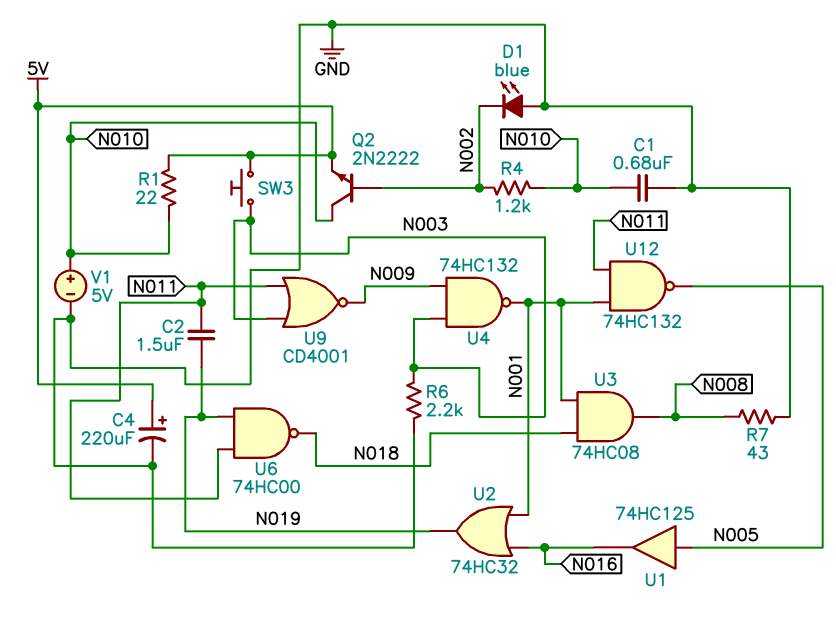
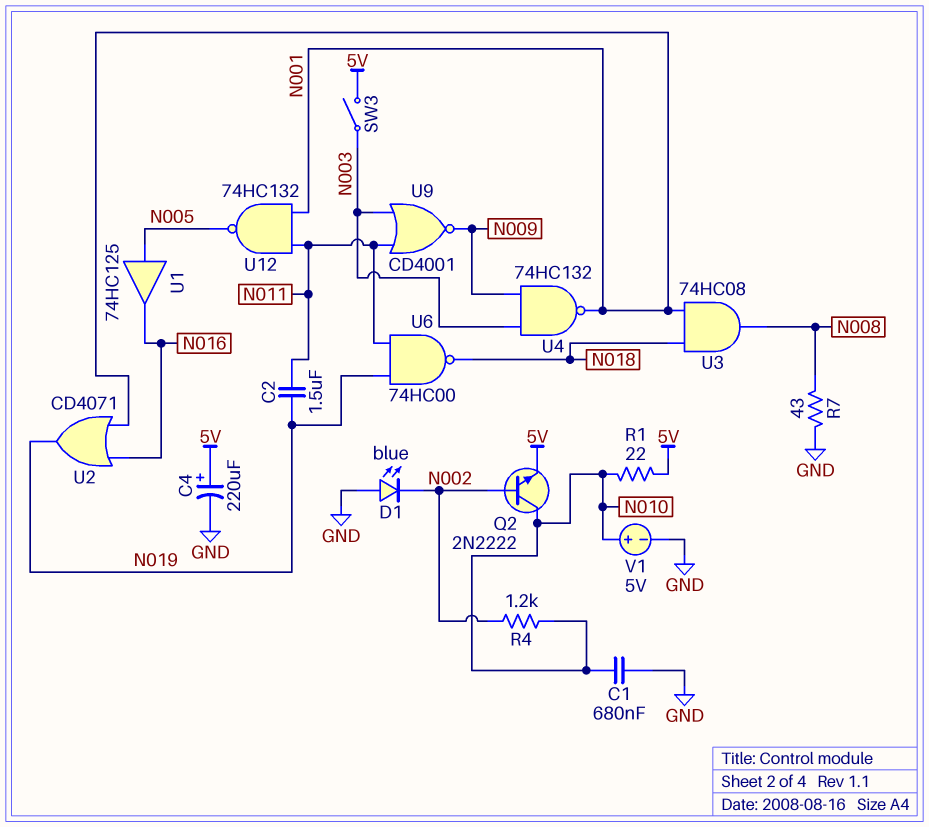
R6: 2.2k (GND, N003) -> none
SW3: button (5V, N003) -> switch (5V, N003)
U2: OR 74HC32 (in N001, in N016, out N019) -> OR CD4071 (in N001, in N016, out N019)

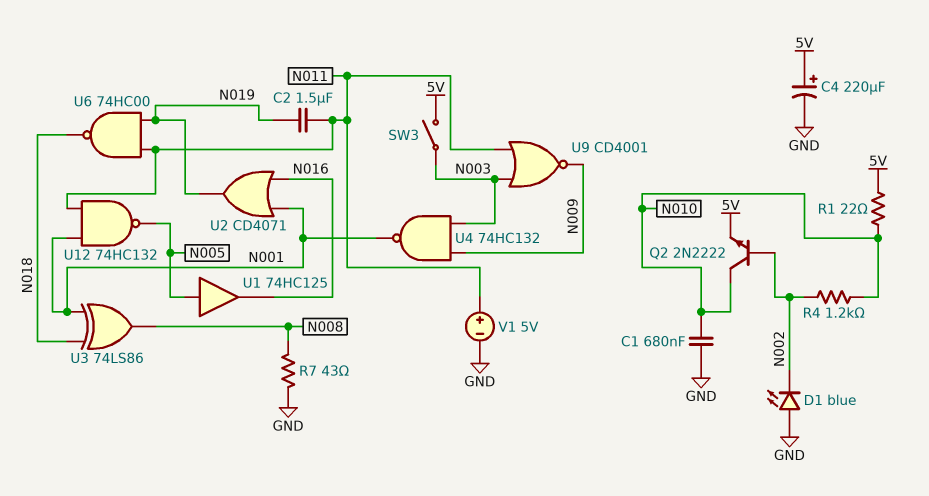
U3: AND 74HC08 (in N001, in N018, out N008) -> XOR 74LS86 (in N001, in N018, out N008)
V1: 5V (plus N010, minus GND) -> 5V (plus N011, minus GND)

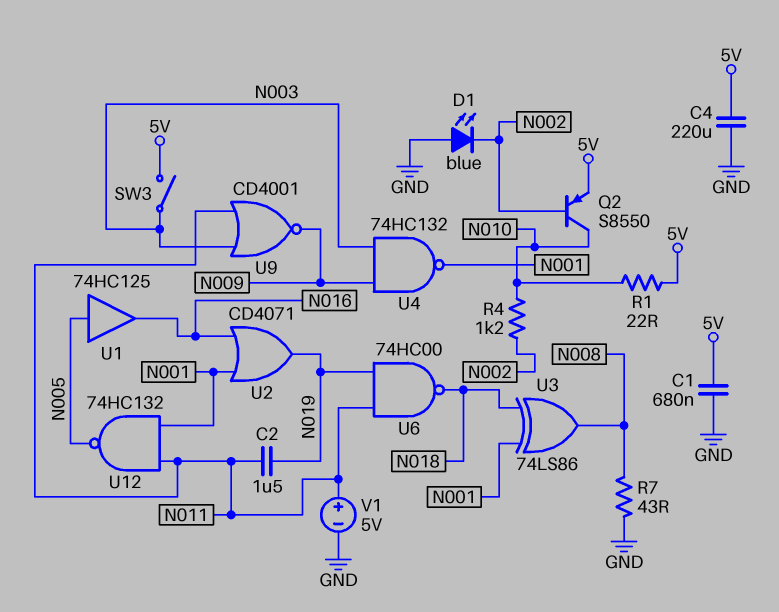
C1: 680nF (GND, N010) -> 680nF (5V, GND)
C4: 220uF (plus 5V, minus GND) -> 220uF (5V, GND)
Q2: NPN 2N2222 (B N002, C N010, E 5V) -> PNP S8550 (B N002, C N010, E 5V)

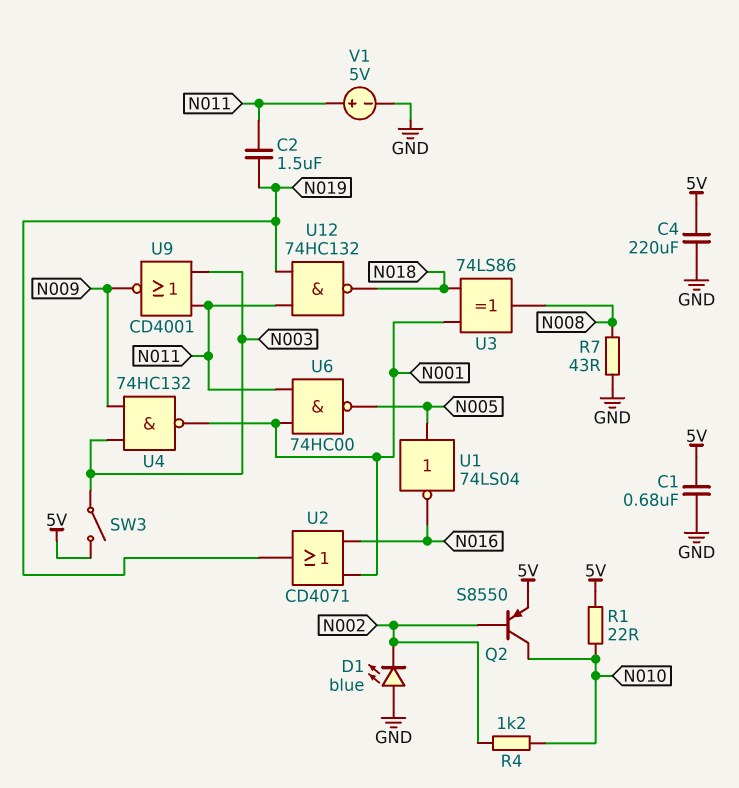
U1: buffer 74HC125 (in N005, out N016) -> NOT 74LS04 (in N005, out N016)
U6: NAND 74HC00 (in N011, in N019, out N018) -> NAND 74HC00 (in N001, in N011, out N005)
U12: NAND 74HC132 (in N001, in N011, out N005) -> NAND 74HC132 (in N011, in N019, out N018)

